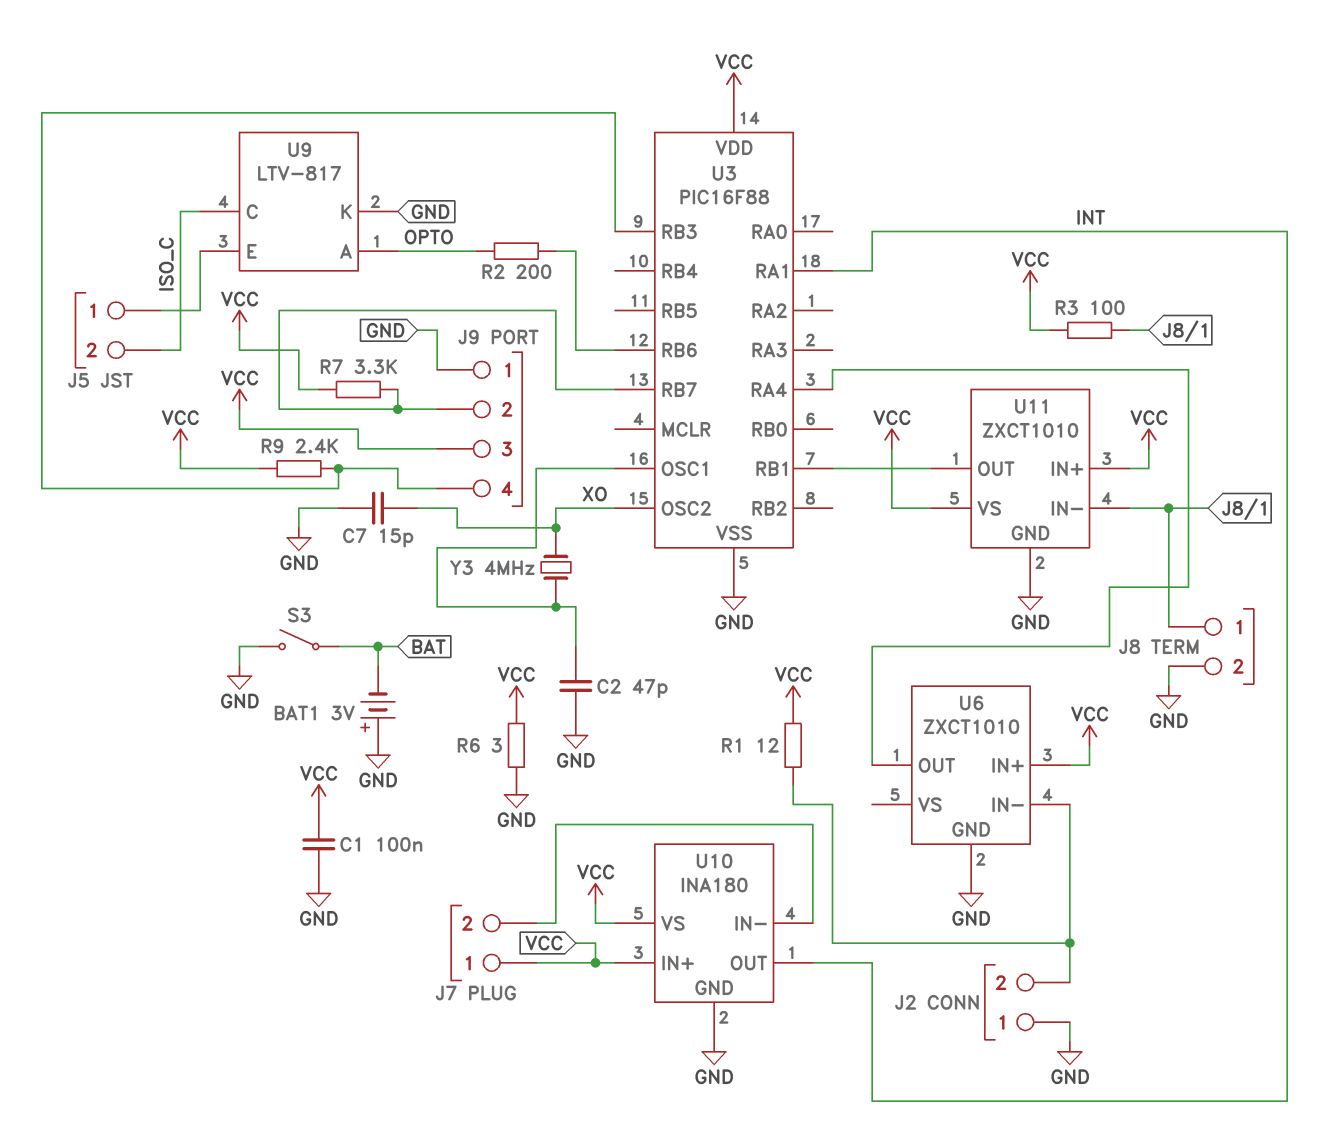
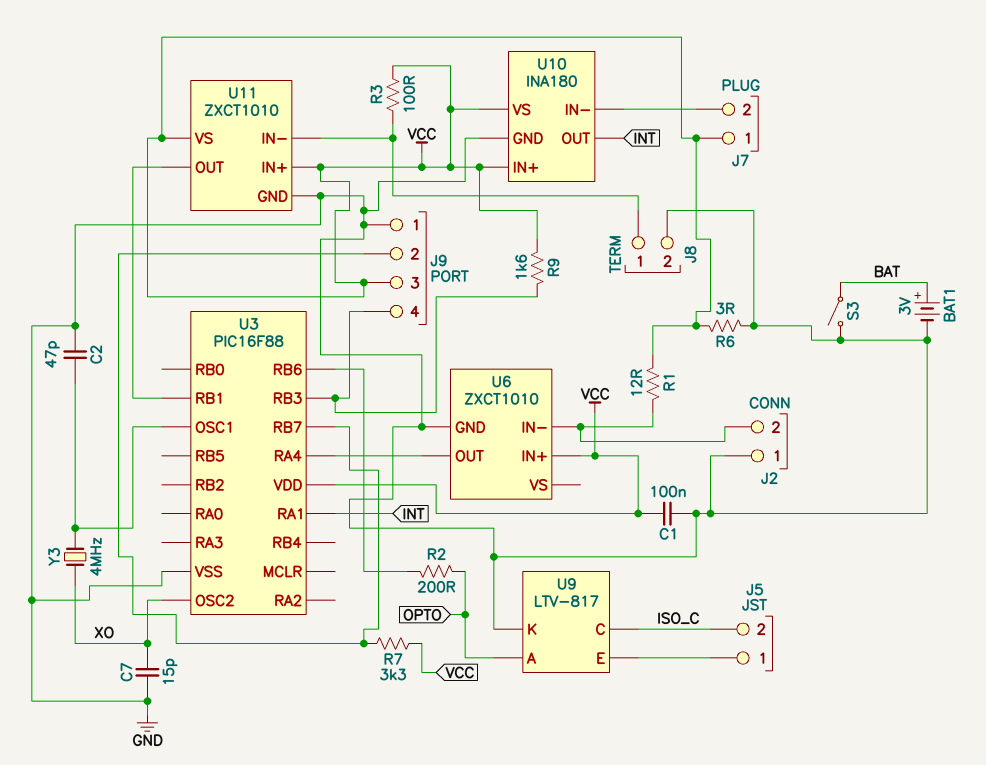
BAT1: 3V (plus GND, minus BAT) -> 3V (plus BAT, minus GND)
R9: 2.4k (J9/4, VCC) -> 1.6k (J9/4, VCC)

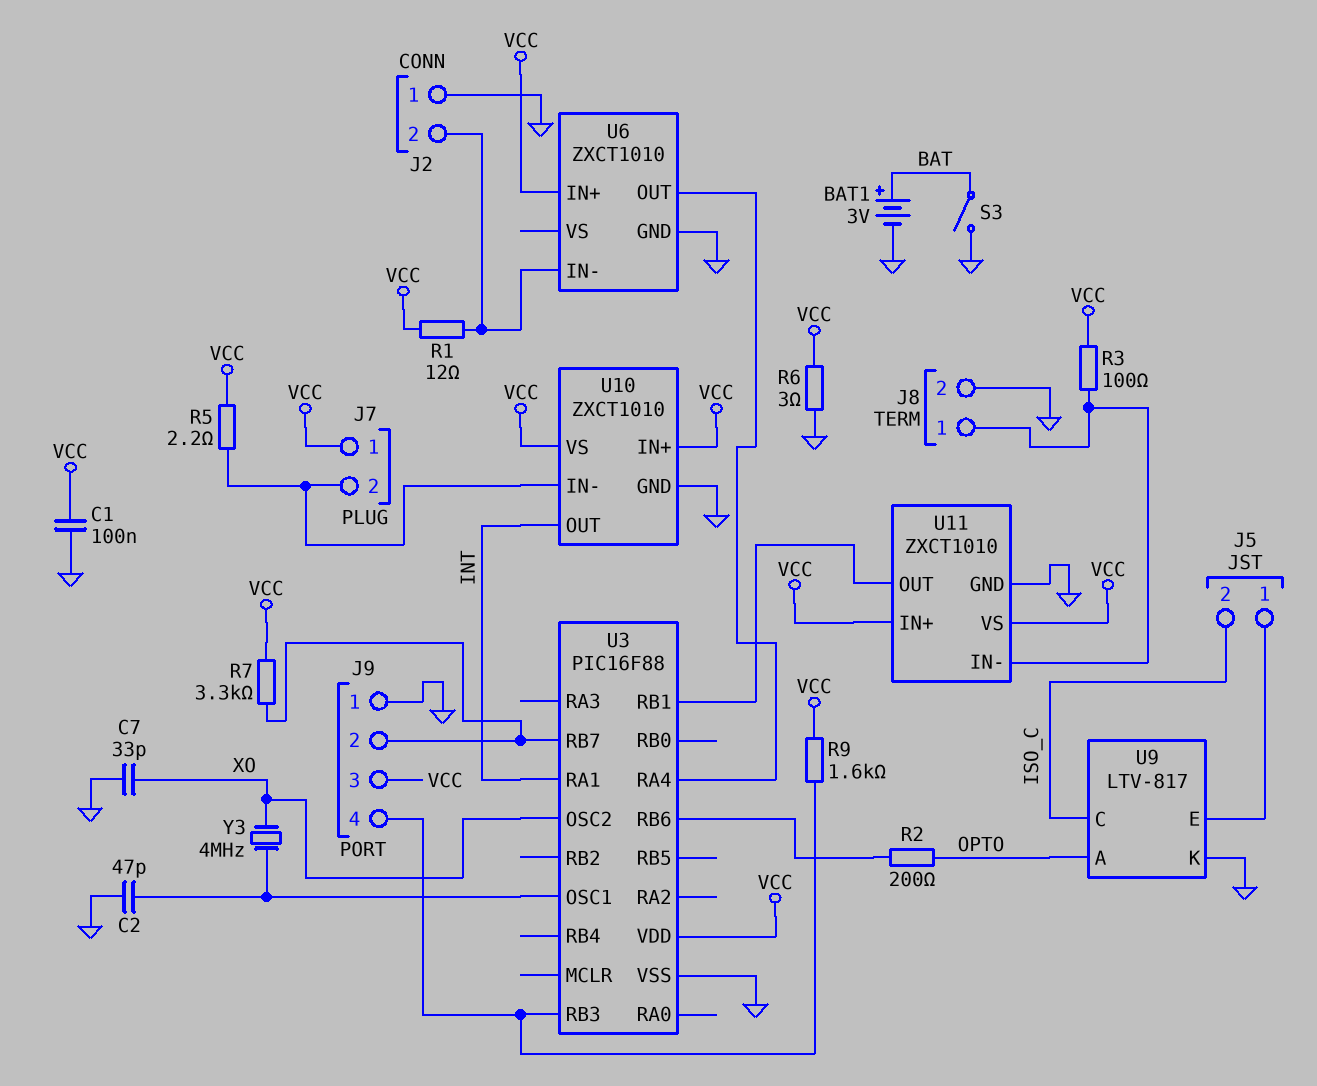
C7: 15pF (GND, XO) -> 33pF (GND, XO)
R5: none -> 2.2 (J7/2, VCC)
U10: INA180 -> ZXCT1010

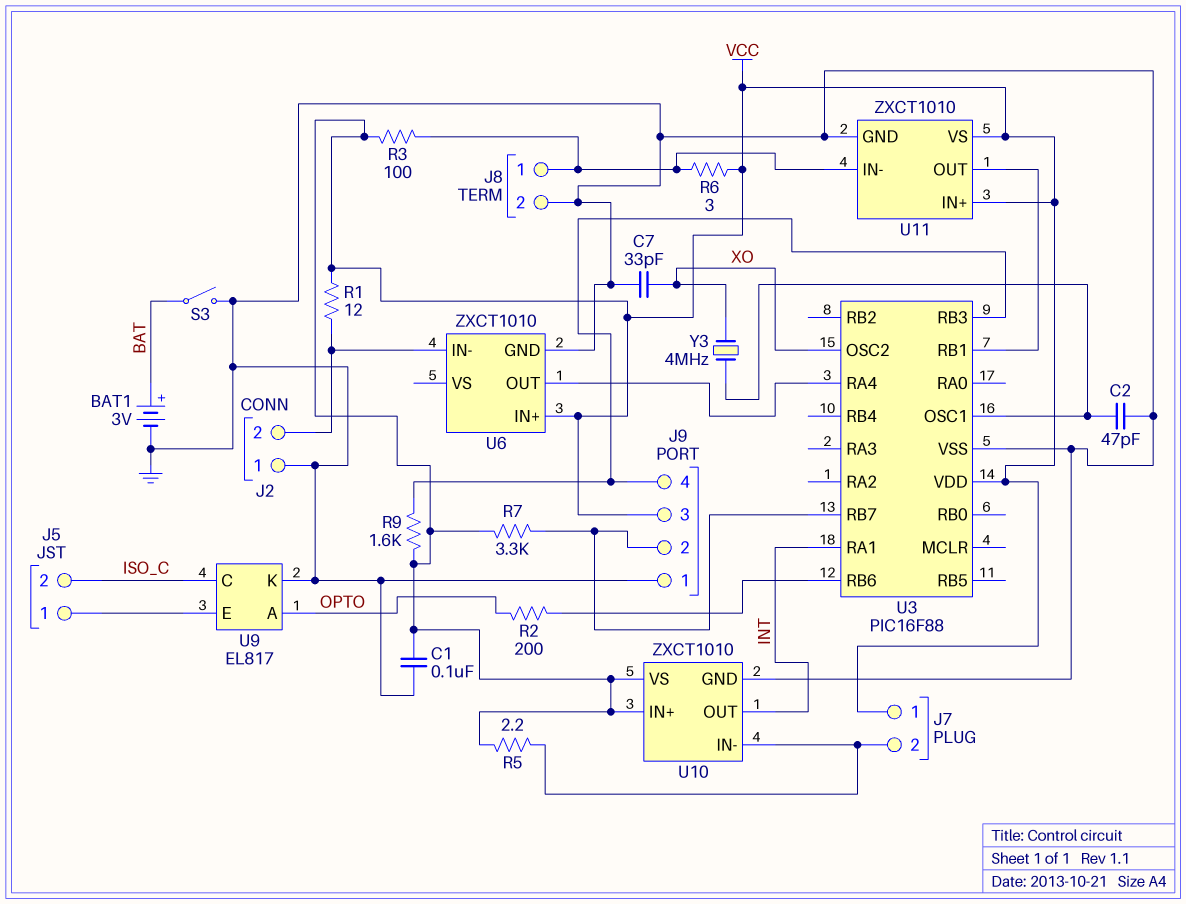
R6: 3 (GND, VCC) -> 3 (J8/1, VCC)
U9: LTV-817 -> EL817

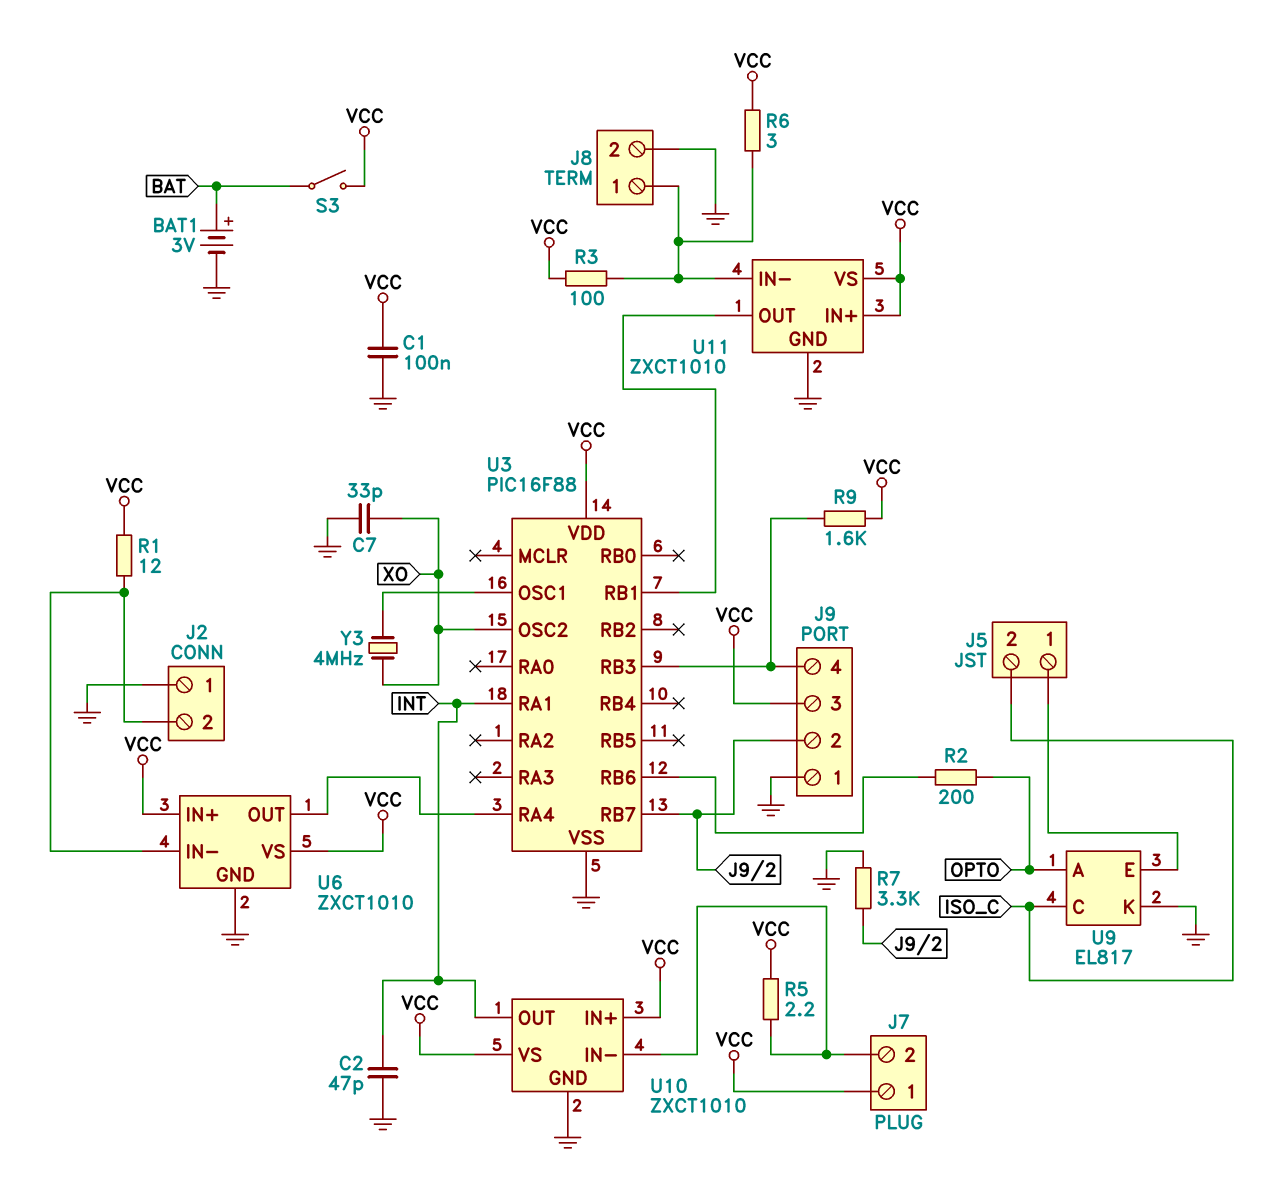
C2: 47pF (GND, U3/OSC1) -> 47pF (GND, INT)
R7: 3.3k (J9/2, VCC) -> 3.3k (GND, J9/2)
S3: switch (BAT, GND) -> switch (BAT, VCC)
U6 pin VS: none -> VCC

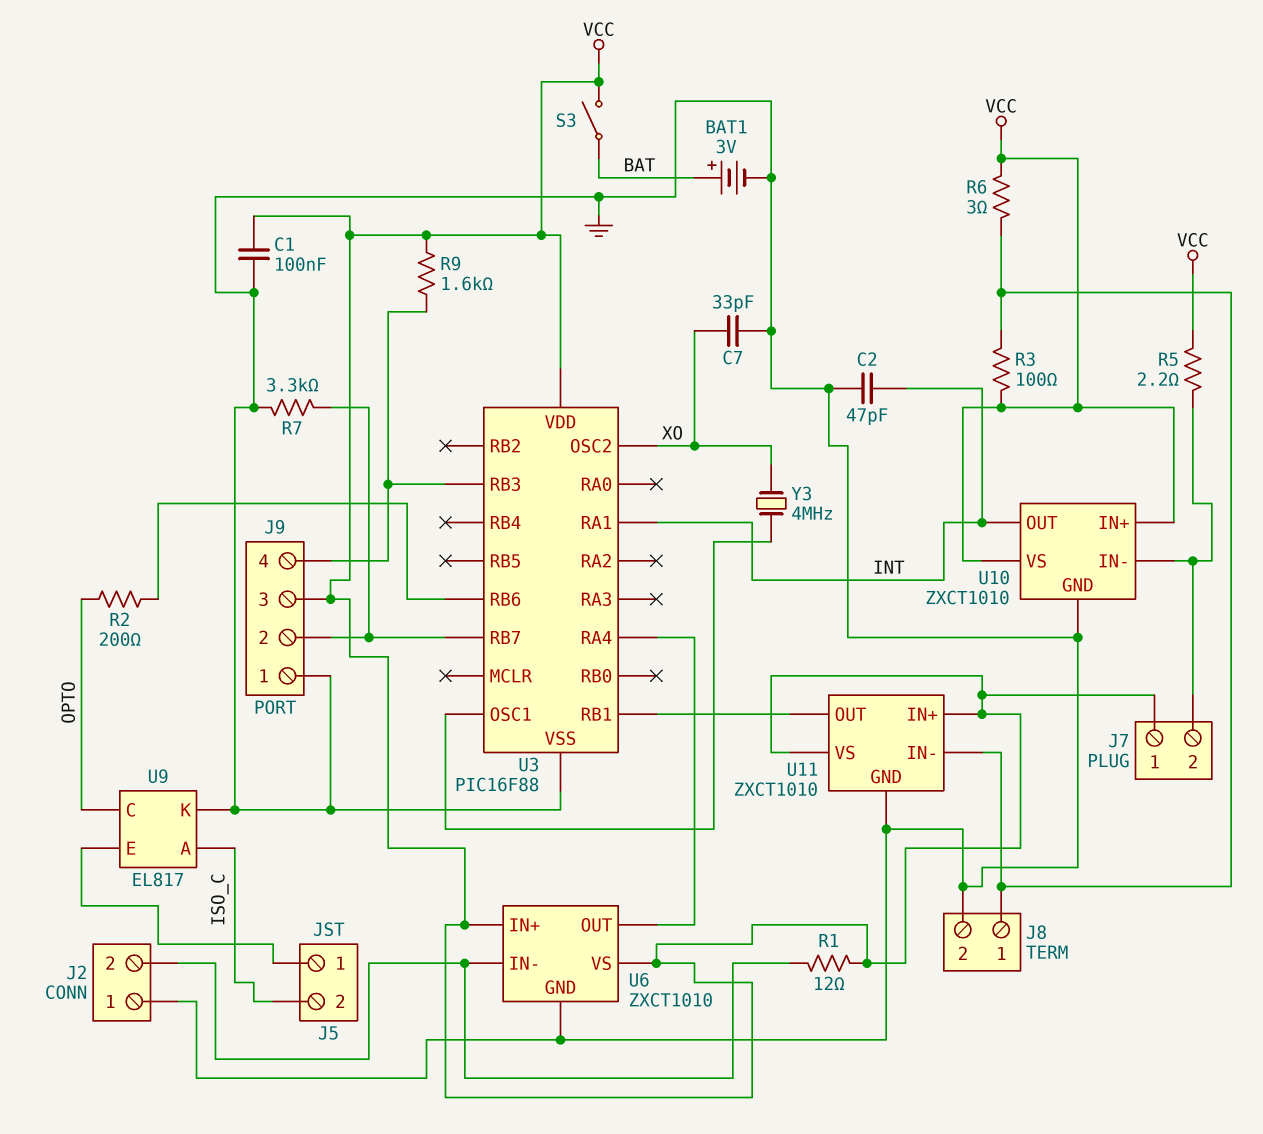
U9 pin A: OPTO -> ISO_C
U9 pin C: ISO_C -> OPTO

